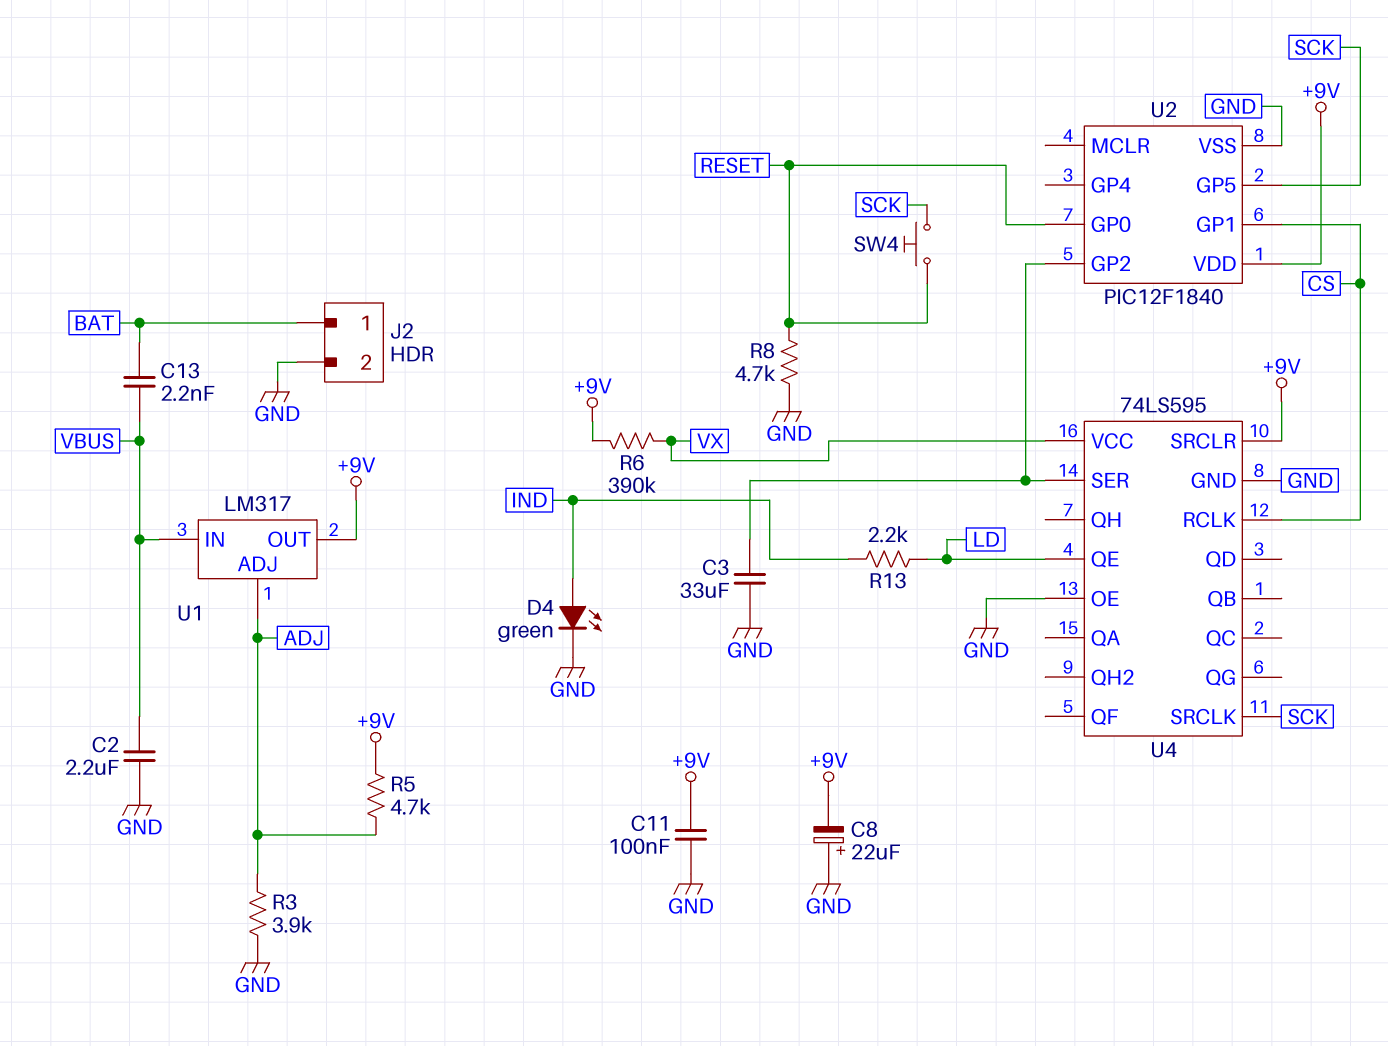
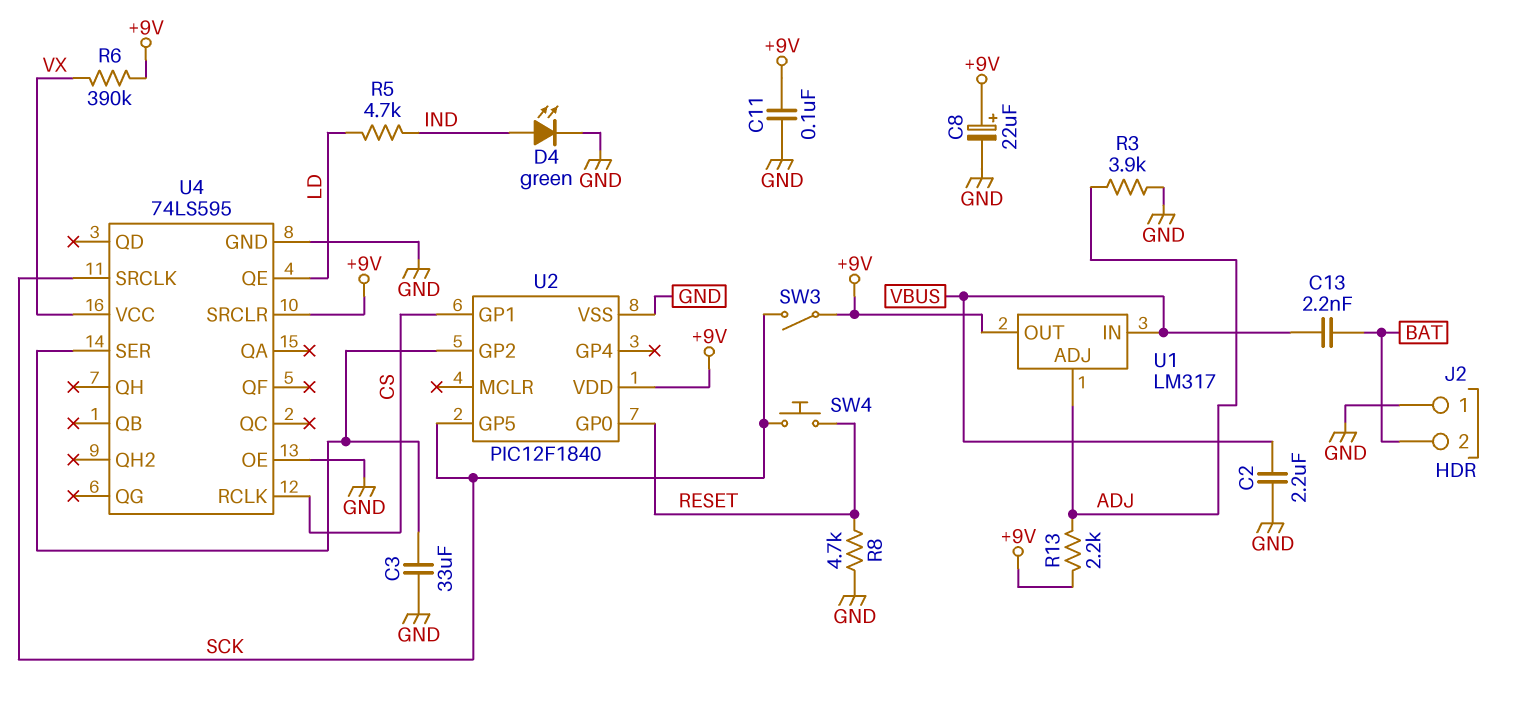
C8: 22uF (plus GND, minus +9V) -> 22uF (plus +9V, minus GND)
J2 pin 1: BAT -> GND
J2 pin 2: GND -> BAT
R5: 4.7k (+9V, ADJ) -> 4.7k (IND, LD)
R13: 2.2k (IND, LD) -> 2.2k (+9V, ADJ)
SW3: none -> switch (+9V, SCK)

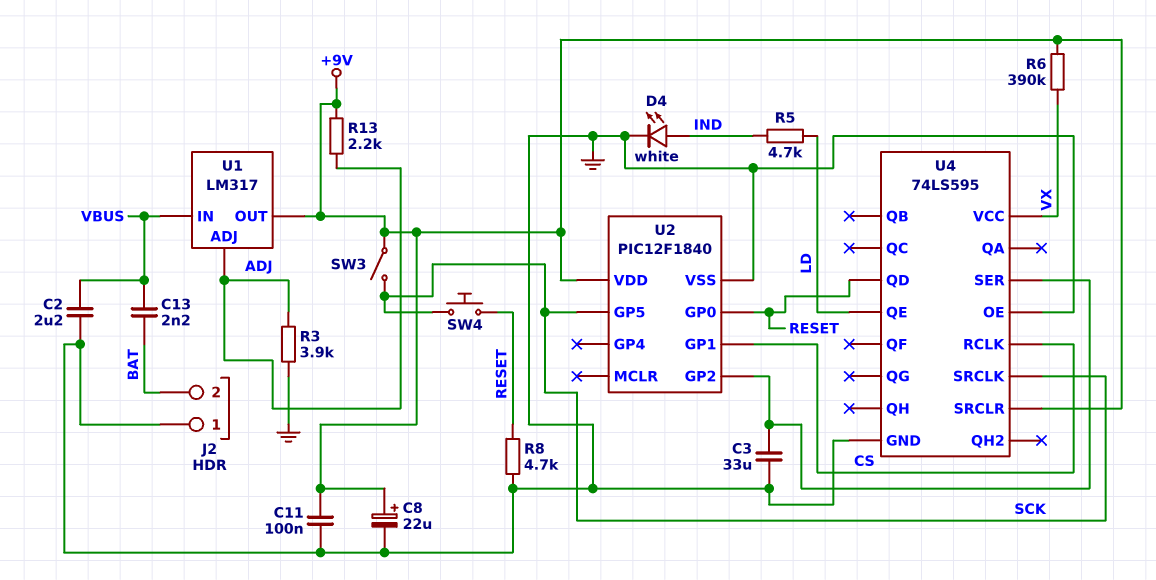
D4: LED green (A IND, K GND) -> LED white (A IND, K GND)
U4 pin QD: none -> RESET

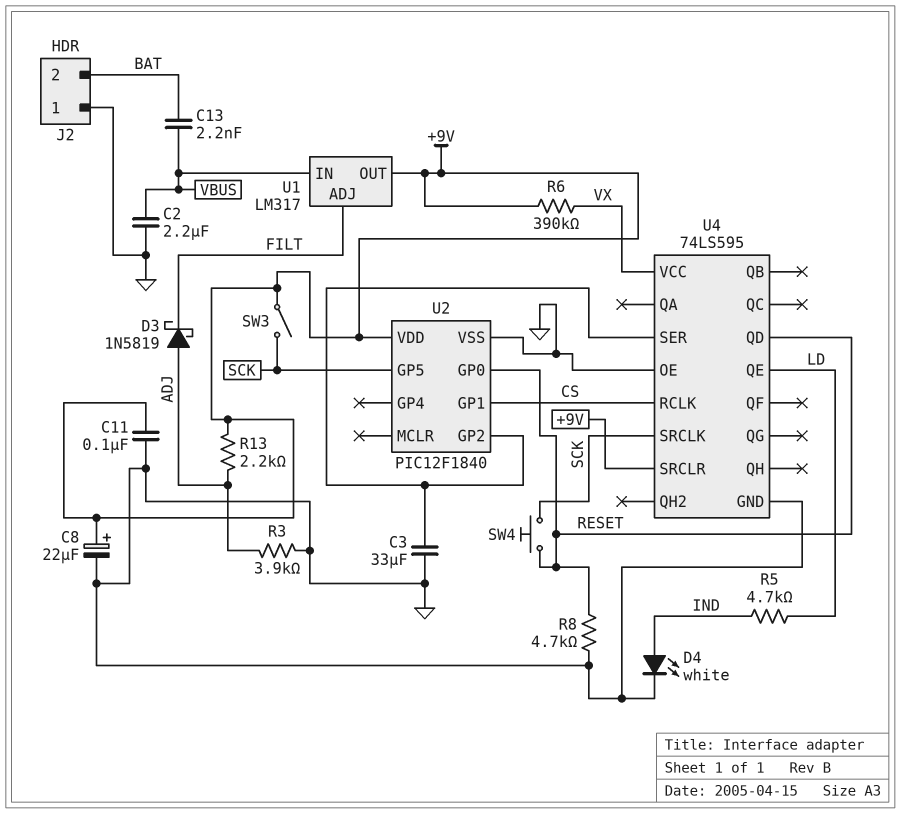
D3: none -> schottky 1N5819 (A ADJ, K FILT)
U1 pin ADJ: ADJ -> FILT

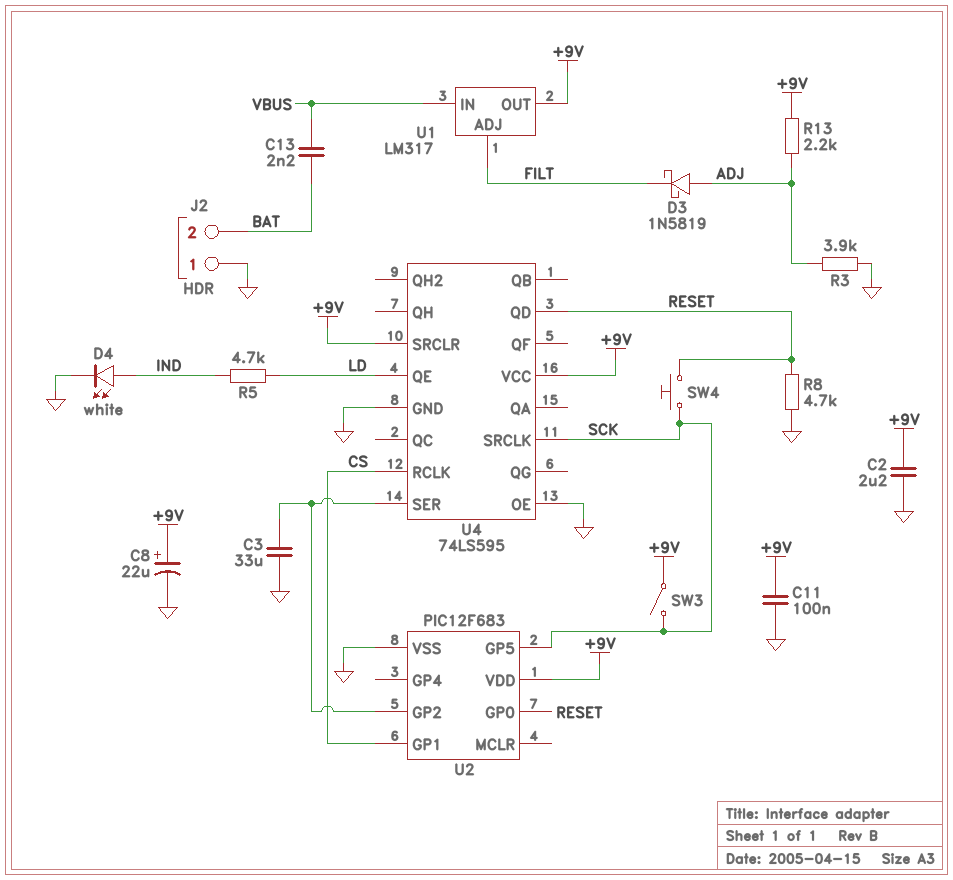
C2: 2.2uF (GND, VBUS) -> 2.2uF (+9V, GND)
R6: 390k (+9V, VX) -> none
U2: PIC12F1840 -> PIC12F683
U4 pin VCC: VX -> +9V

